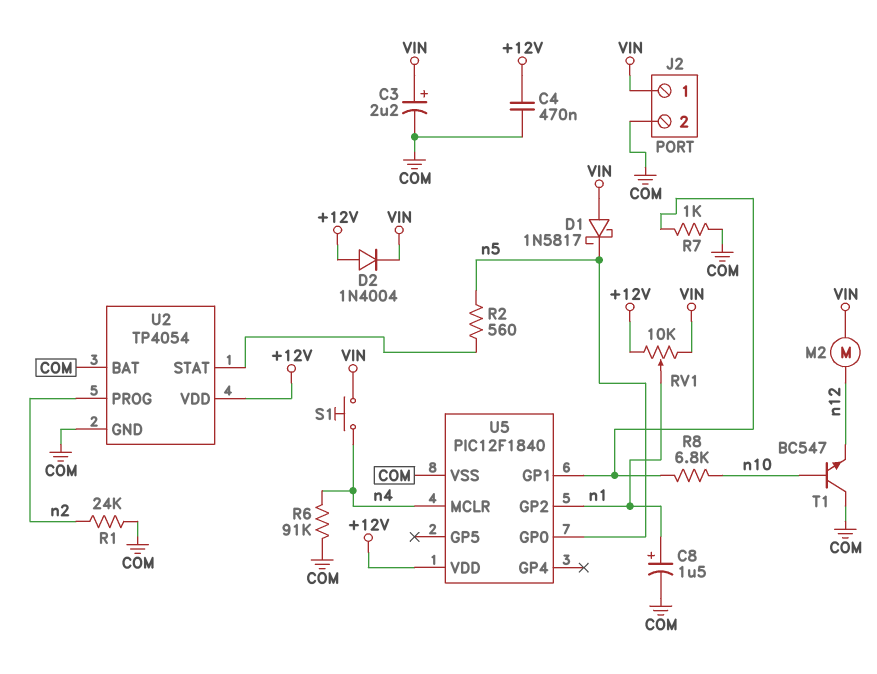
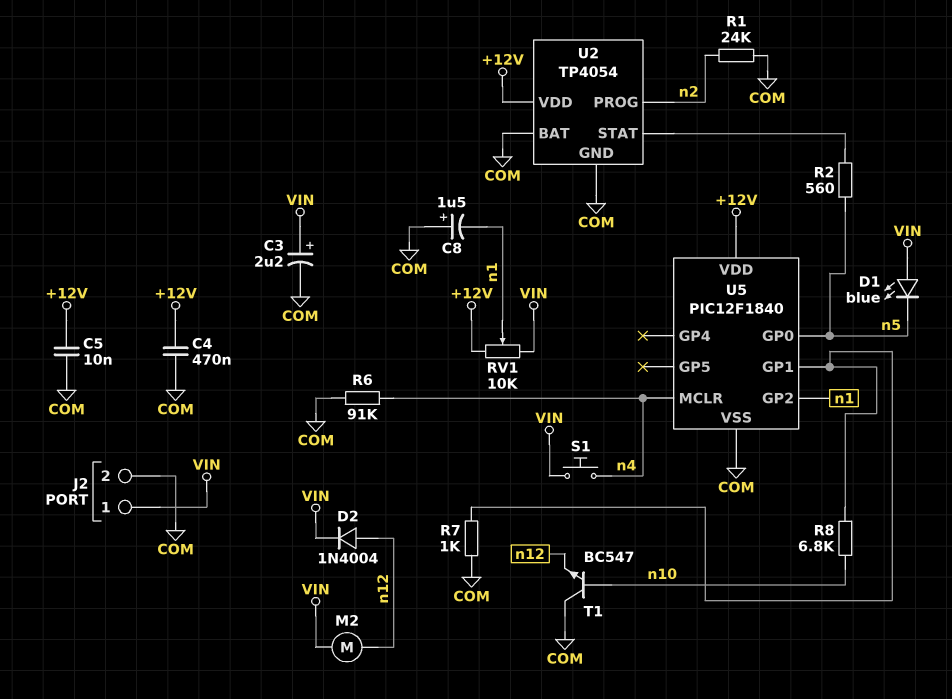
C5: none -> 10nF (+12V, COM)
C8: 1.5uF (plus n1, minus COM) -> 1.5uF (plus COM, minus n1)
D1: schottky 1N5817 (A VIN, K n5) -> LED blue (A VIN, K n5)
D2: diode 1N4004 (A +12V, K VIN) -> diode 1N4004 (A n12, K VIN)

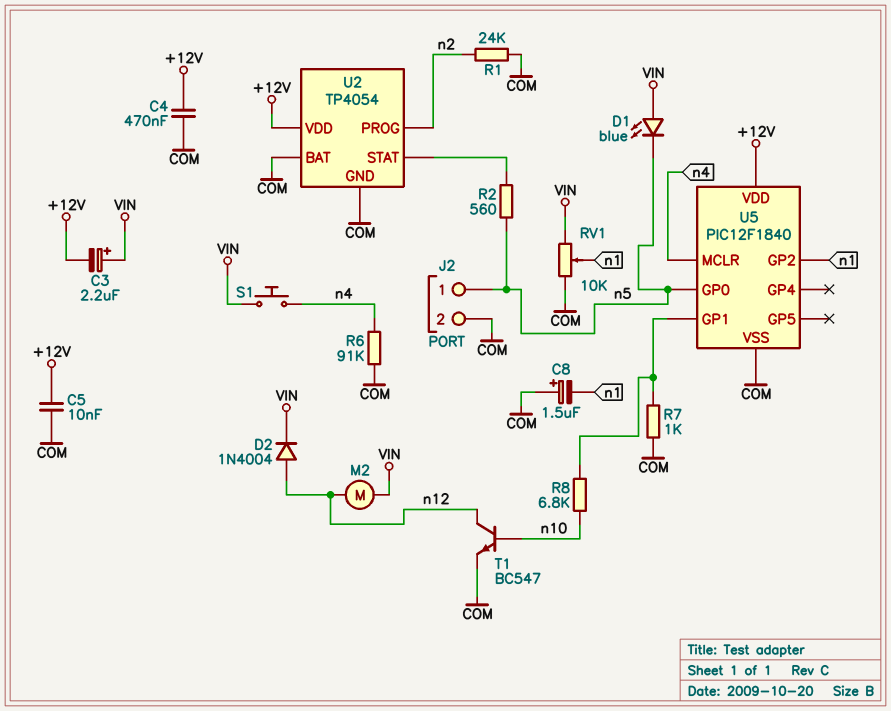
C3: 2.2uF (plus VIN, minus COM) -> 2.2uF (plus VIN, minus +12V)
J2 pin 1: VIN -> n5
RV1: 10k (+12V, VIN, wiper n1) -> 10k (COM, VIN, wiper n1)
T1: NPN BC547 (B n10, C COM, E n12) -> NPN BC547 (B n10, C n12, E COM)

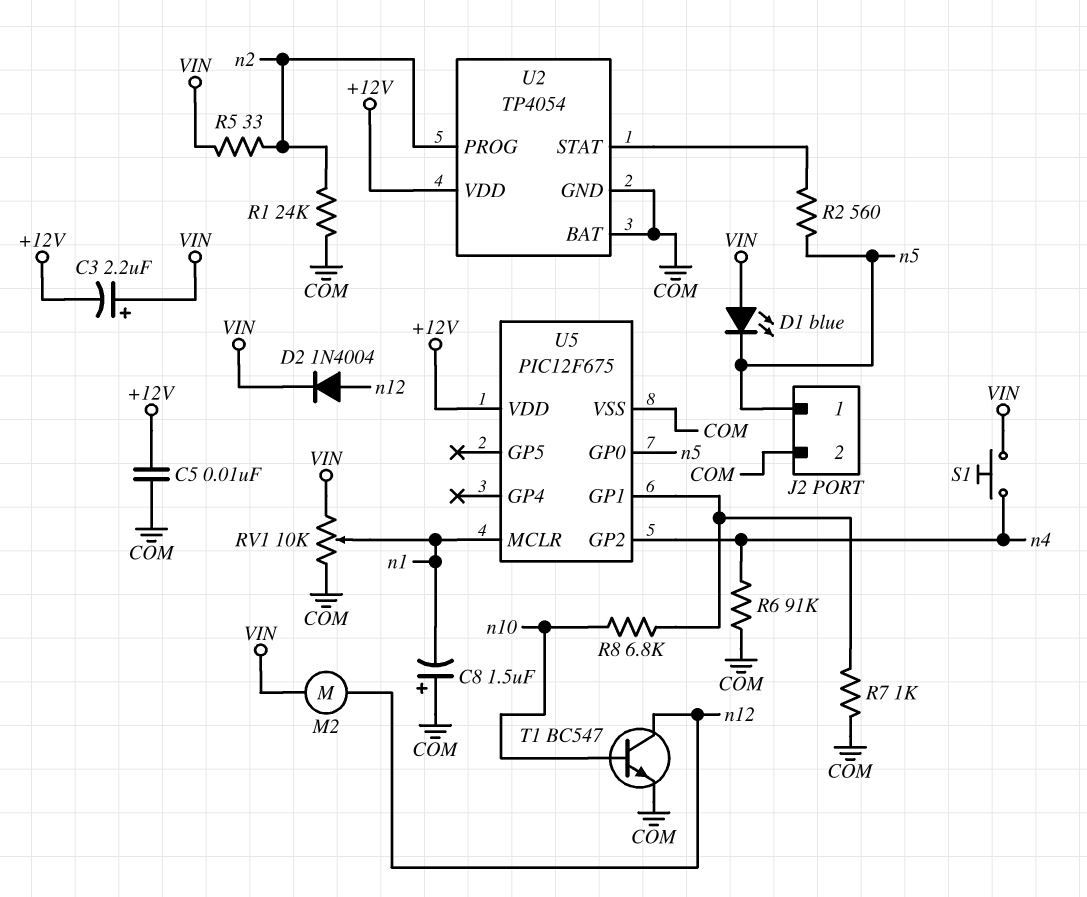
C4: 470nF (+12V, COM) -> none
R5: none -> 33 (VIN, n2)
U5: PIC12F1840 -> PIC12F675
U5 pin GP2: n1 -> n4
U5 pin MCLR: n4 -> n1

